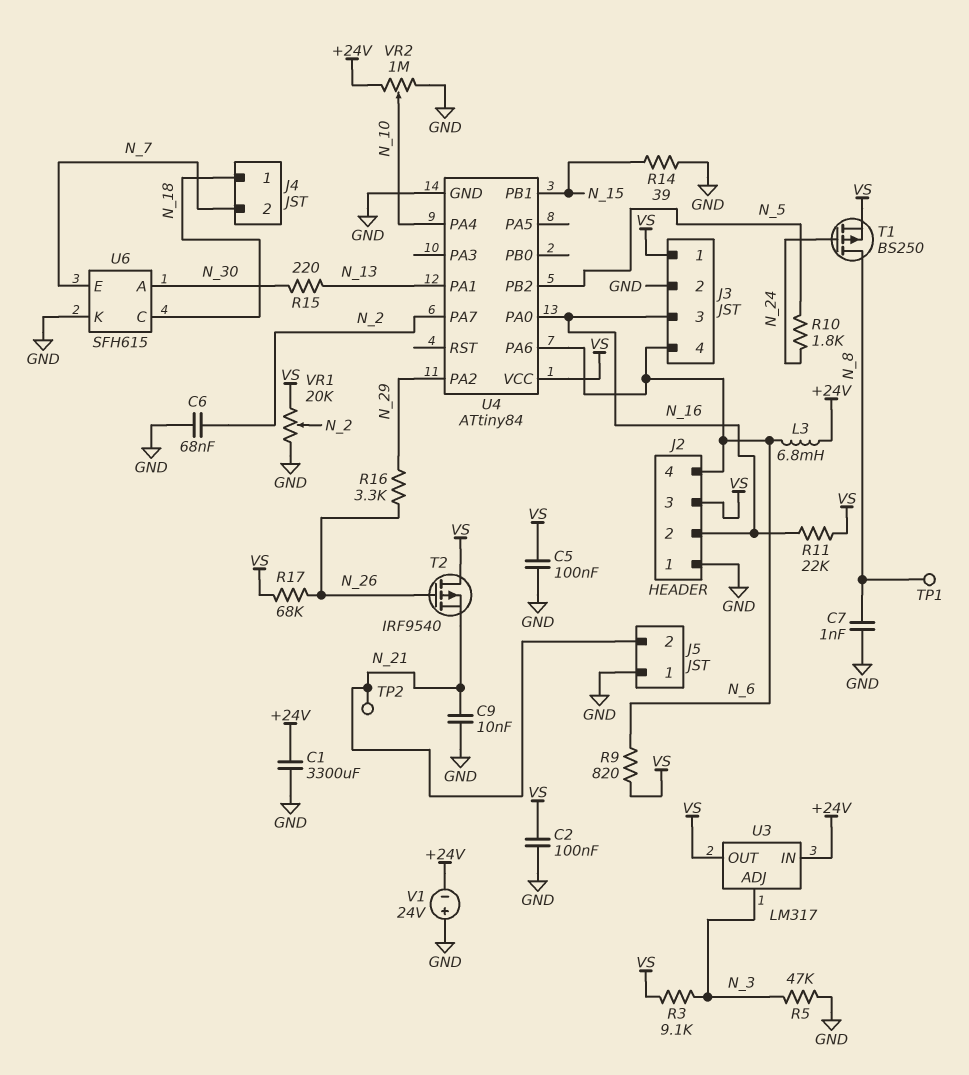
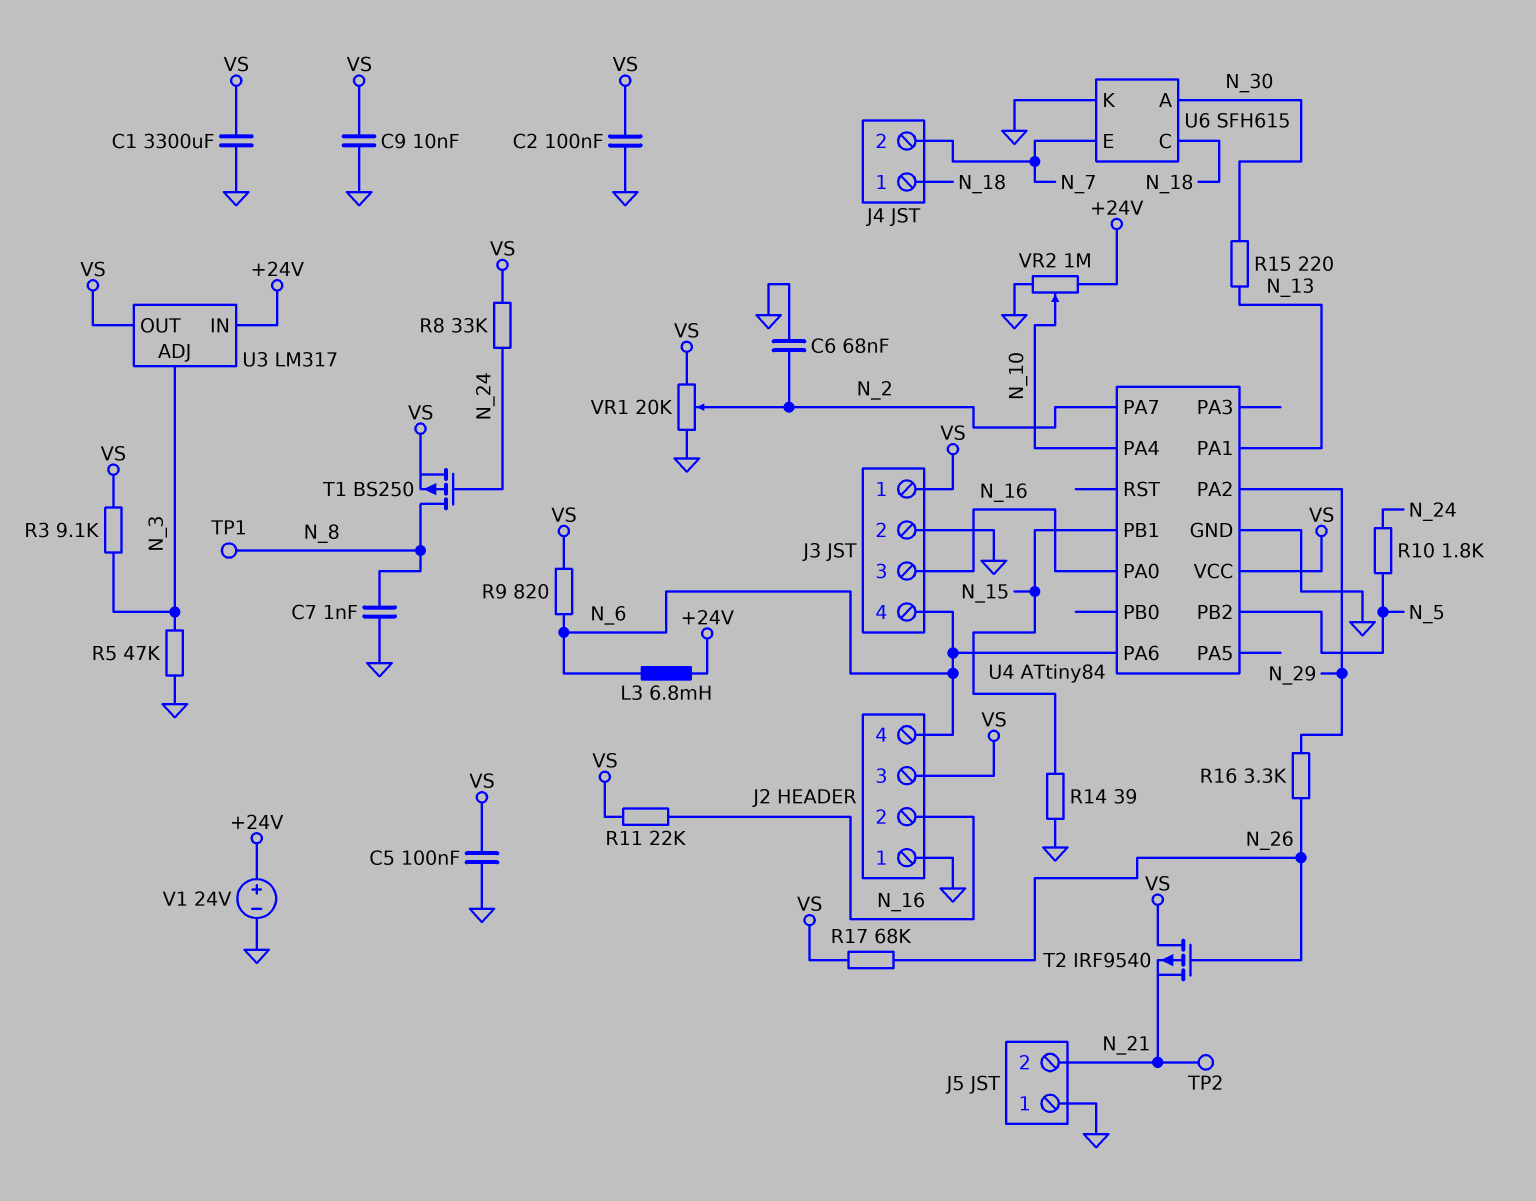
C1: 3300uF (+24V, GND) -> 3300uF (GND, VS)
C9: 10nF (GND, N_21) -> 10nF (GND, VS)
R8: none -> 33k (N_24, VS)
V1: 24V (plus GND, minus +24V) -> 24V (plus +24V, minus GND)

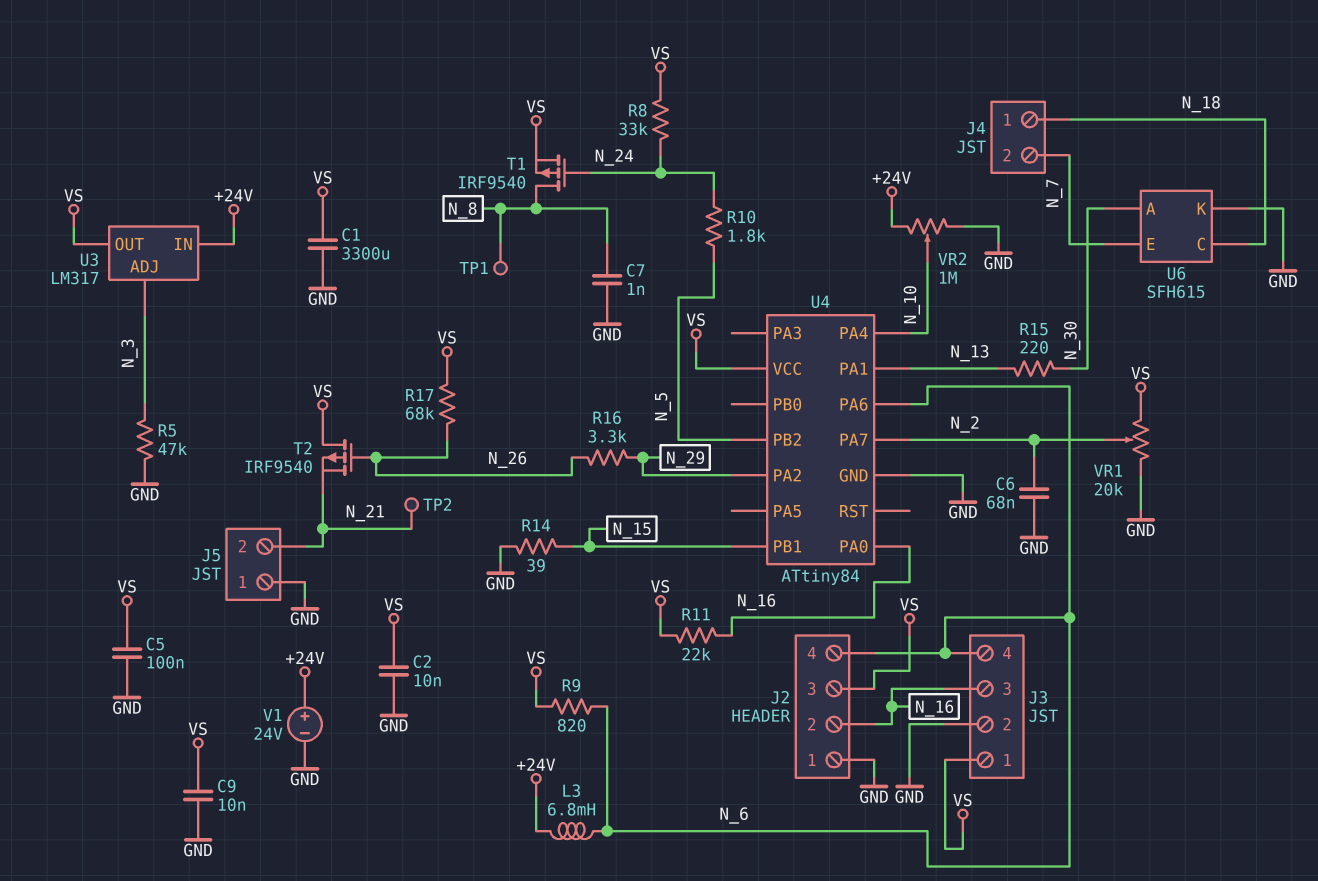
C2: 100nF (GND, VS) -> 10nF (GND, VS)
R3: 9.1k (N_3, VS) -> none
T1: PMOS BS250 (G N_24, D N_8, S VS) -> PMOS IRF9540 (G N_24, D N_8, S VS)

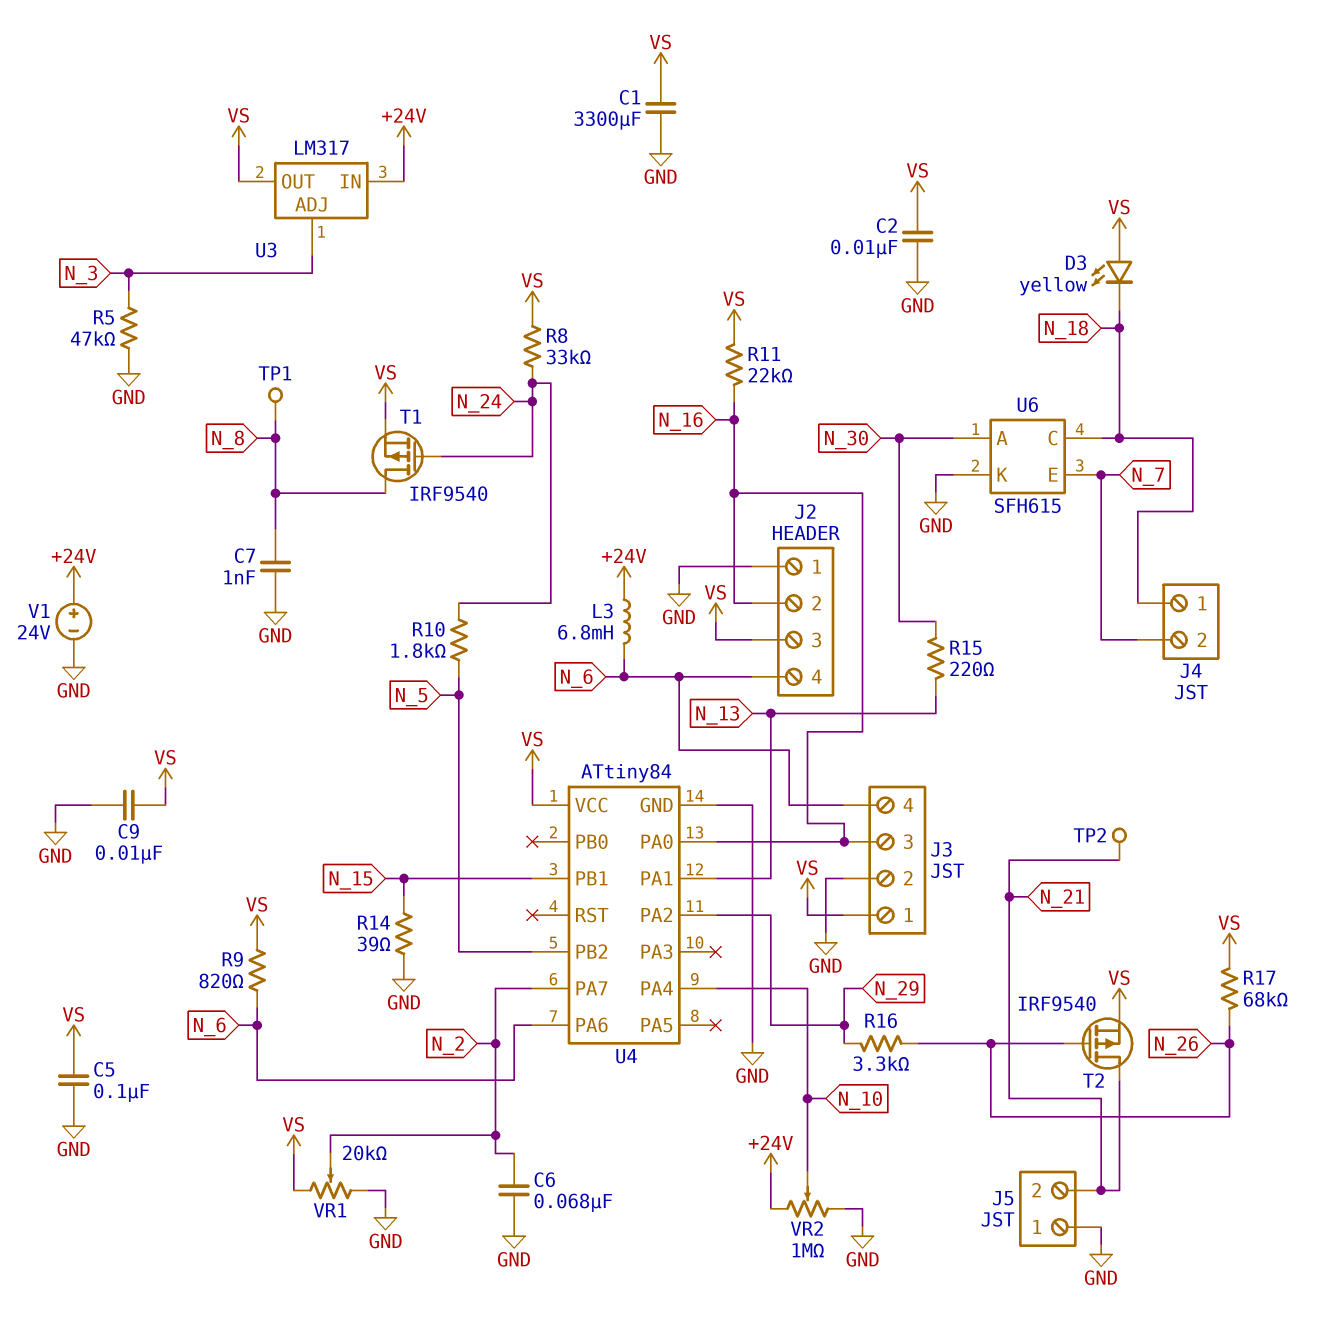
D3: none -> LED yellow (A VS, K N_18)
T2: PMOS IRF9540 (G N_26, D VS, S N_21) -> PMOS IRF9540 (G N_26, D N_21, S VS)

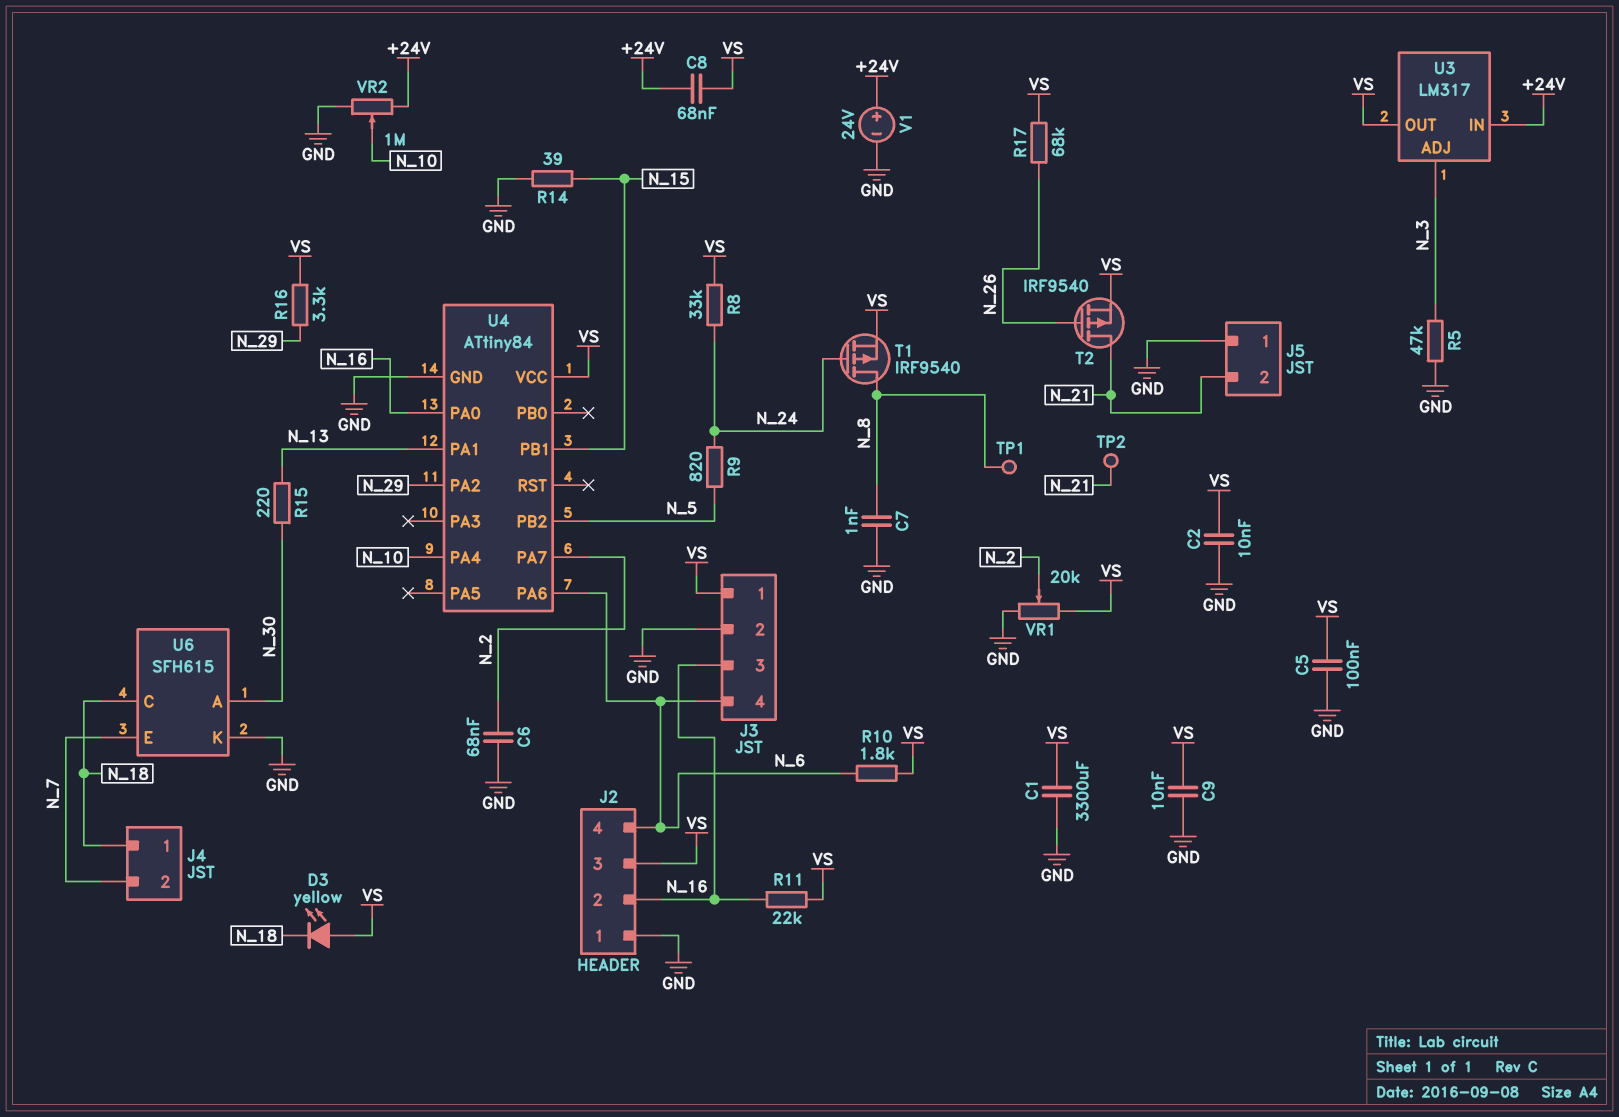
C8: none -> 68nF (+24V, VS)
L3: 6.8mH (+24V, N_6) -> none
R9: 820 (N_6, VS) -> 820 (N_5, N_24)
R10: 1.8k (N_5, N_24) -> 1.8k (N_6, VS)
R16: 3.3k (N_26, N_29) -> 3.3k (N_29, VS)

